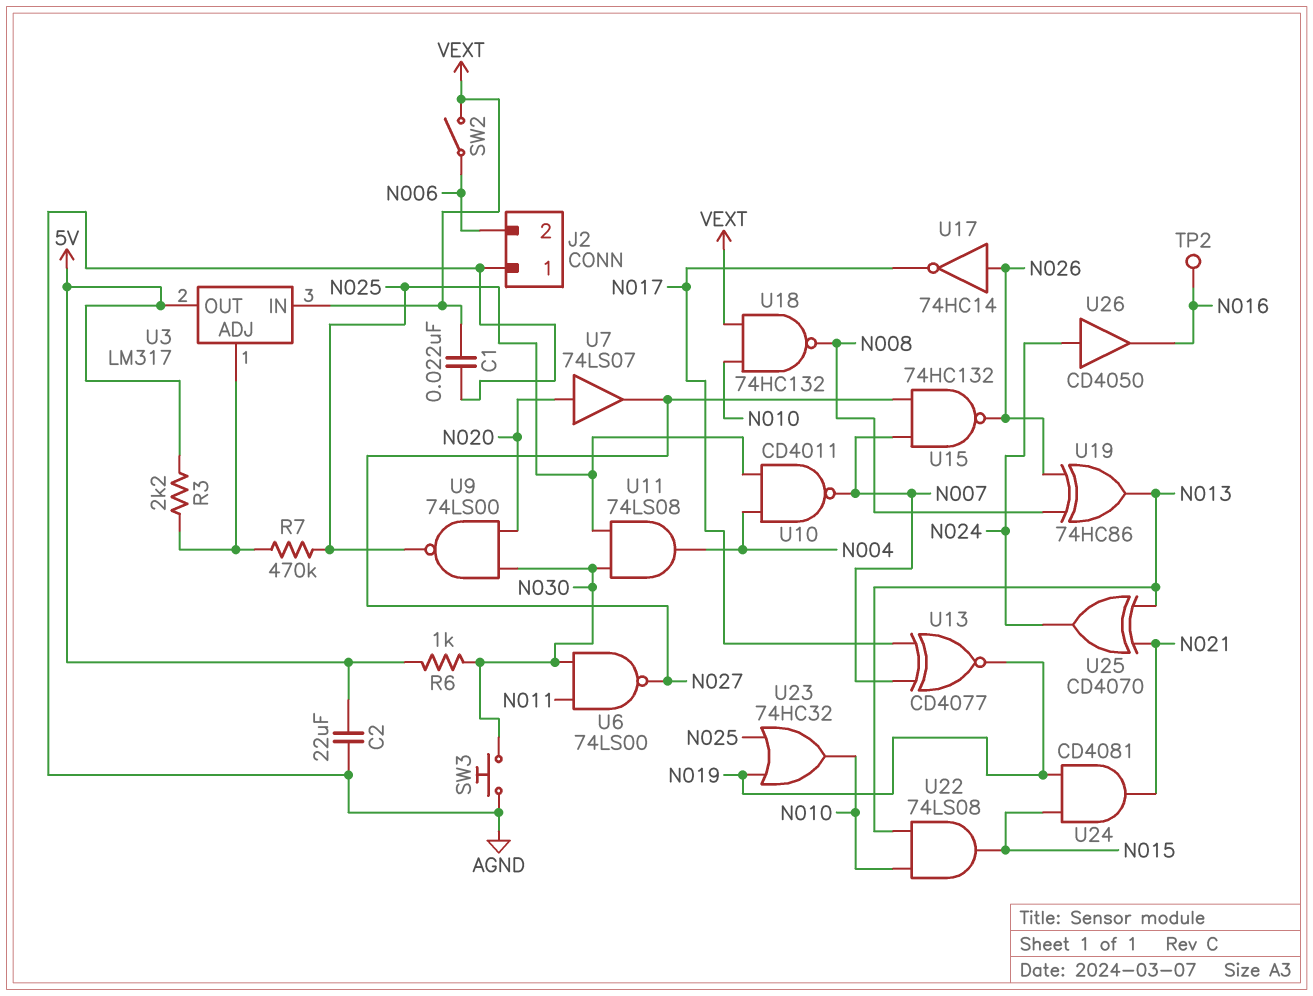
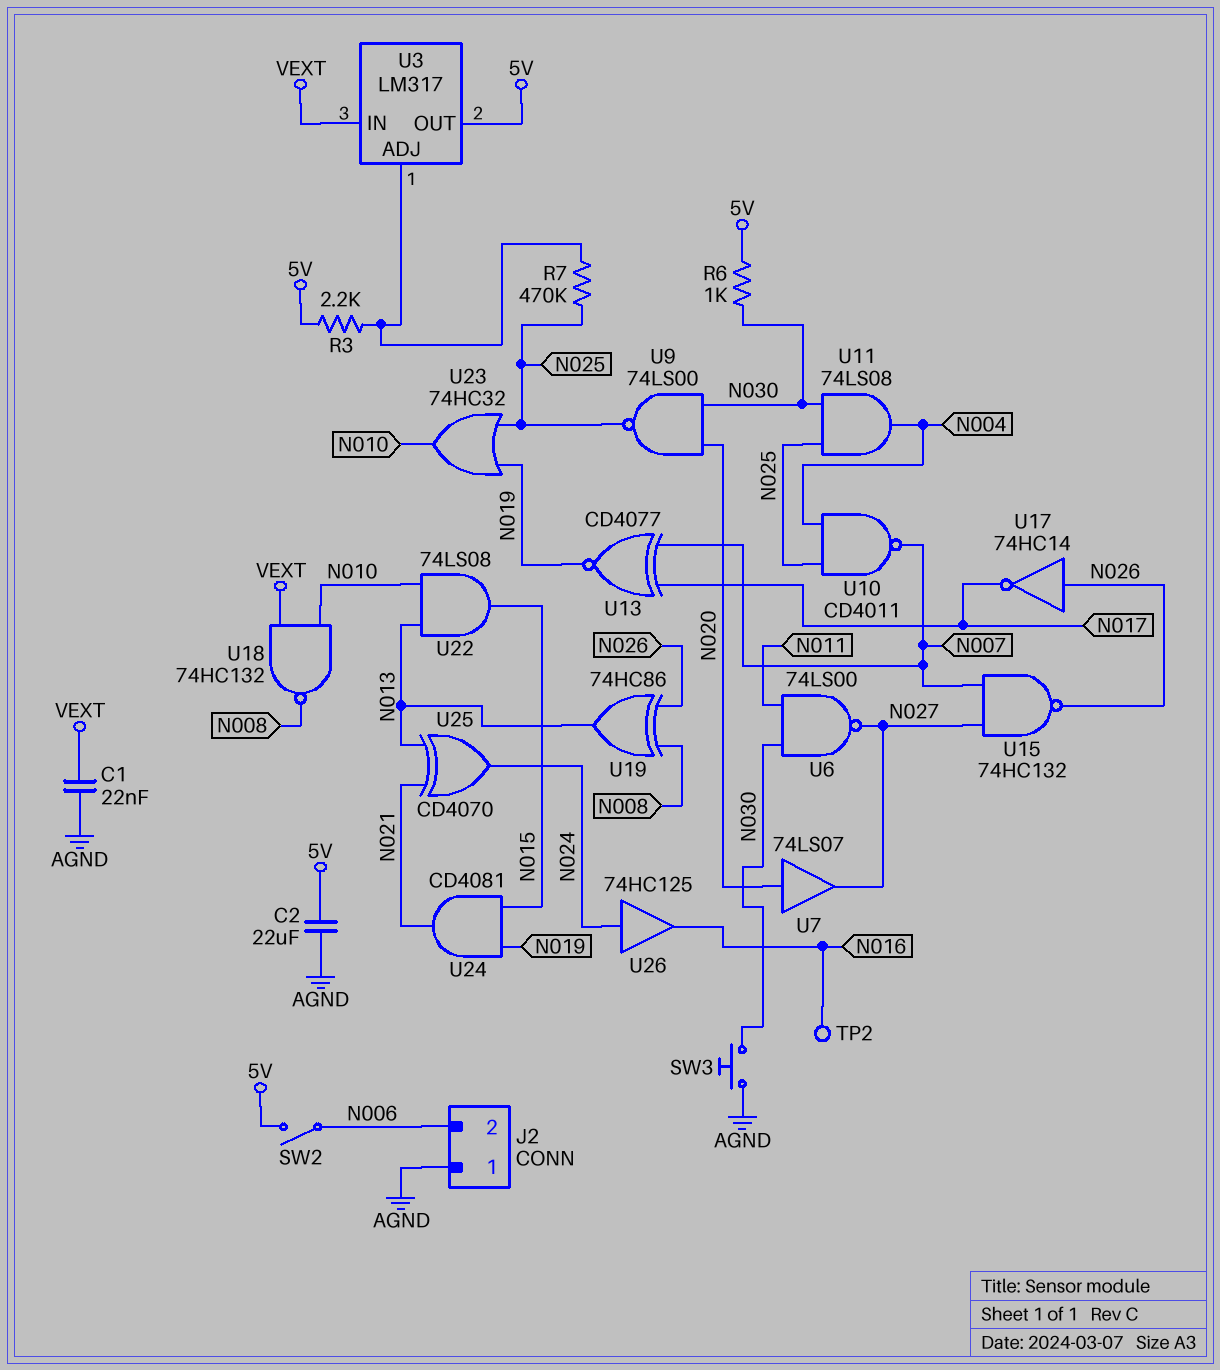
SW2: switch (N006, VEXT) -> switch (5V, N006)
U26: buffer CD4050 (in N024, out N016) -> buffer 74HC125 (in N024, out N016)

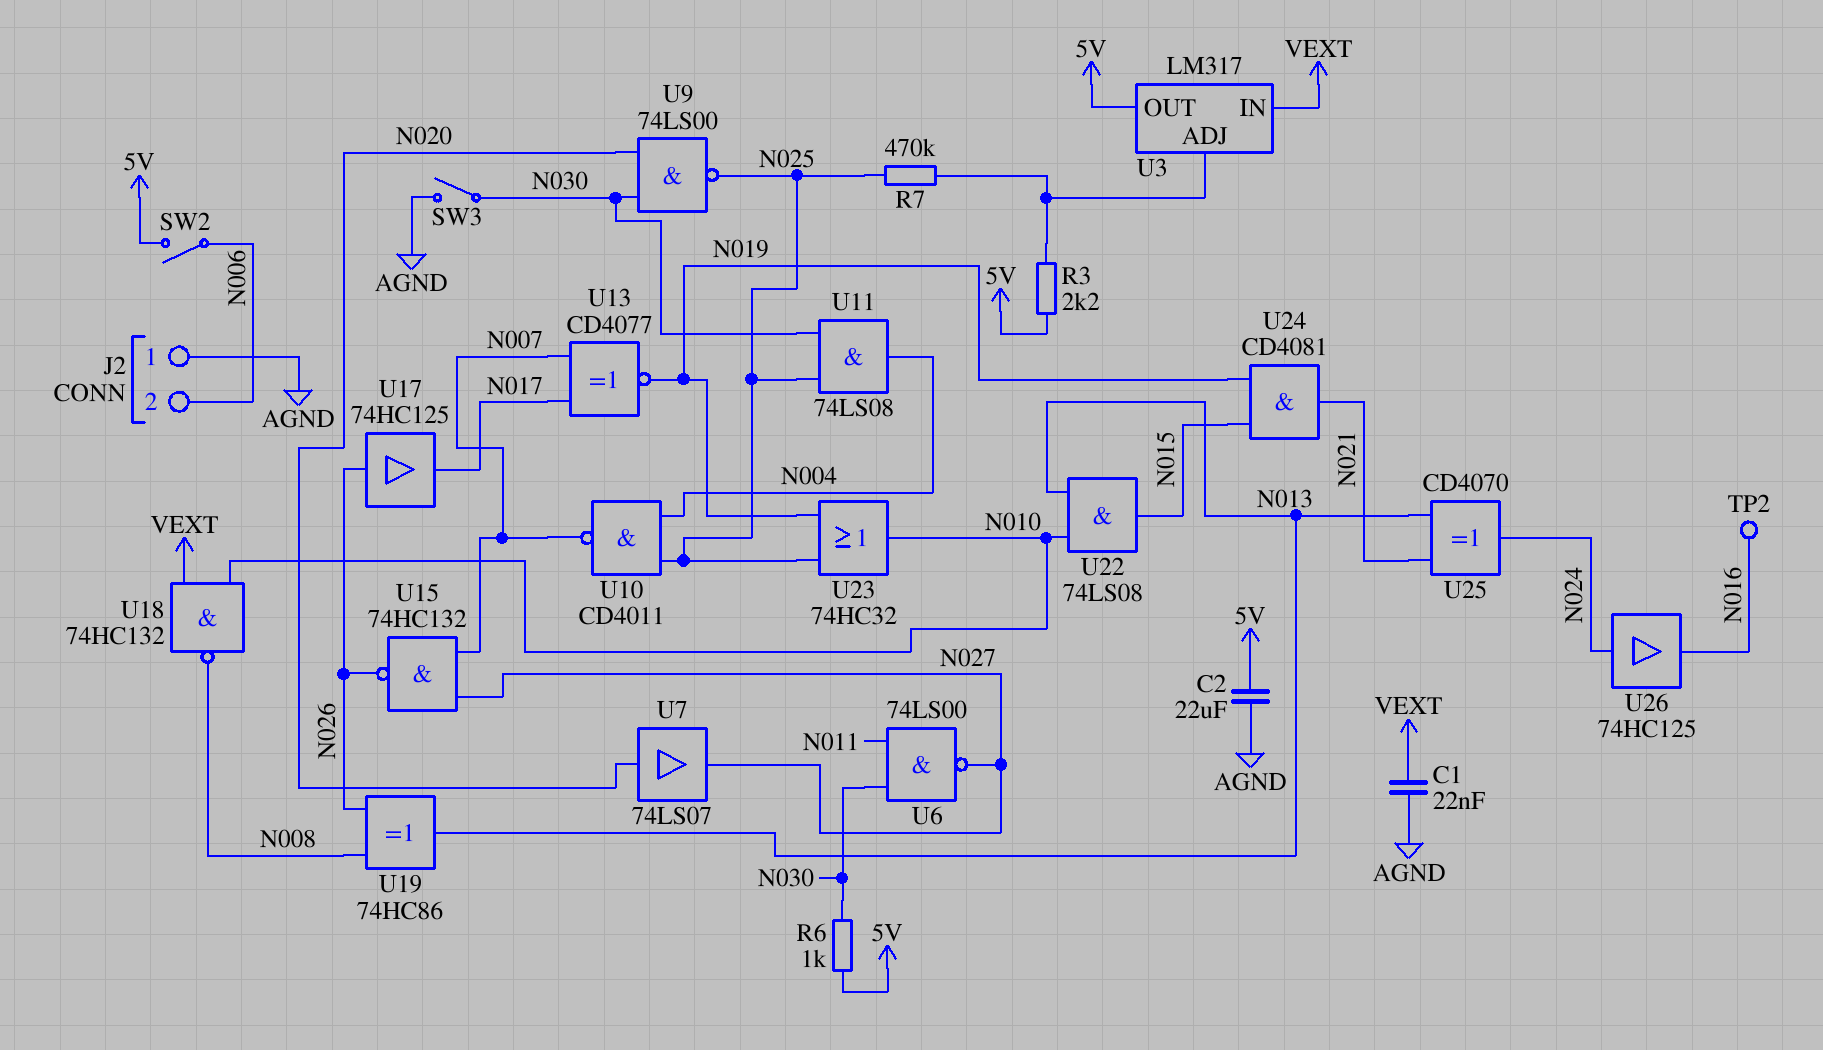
SW3: button (AGND, N030) -> switch (AGND, N030)
U17: NOT 74HC14 (in N026, out N017) -> buffer 74HC125 (in N026, out N017)

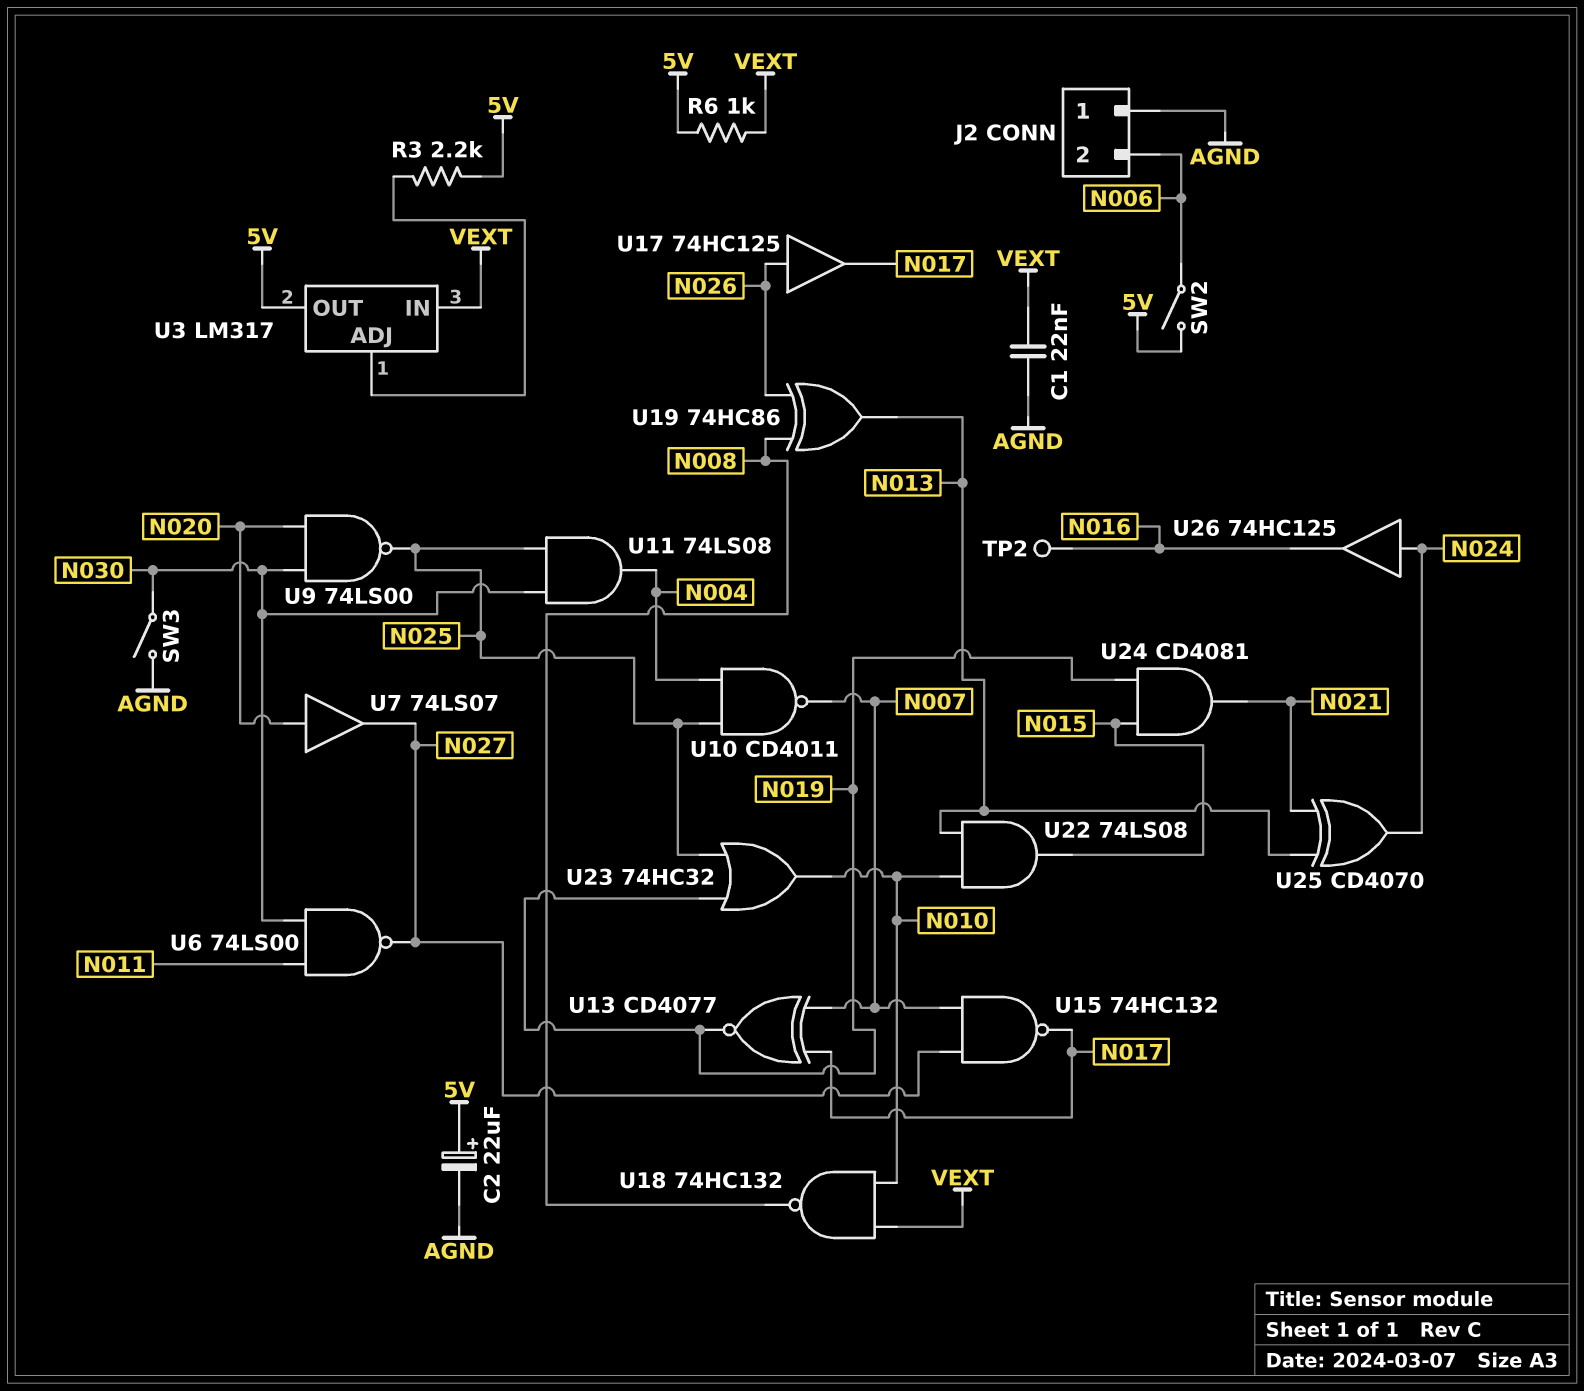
C2: 22uF (5V, AGND) -> 22uF (plus 5V, minus AGND)
R6: 1k (5V, N030) -> 1k (5V, VEXT)
R7: 470k (N025, U3/ADJ) -> none
U15: NAND 74HC132 (in N007, in N027, out N026) -> NAND 74HC132 (in N007, in N027, out N017)

